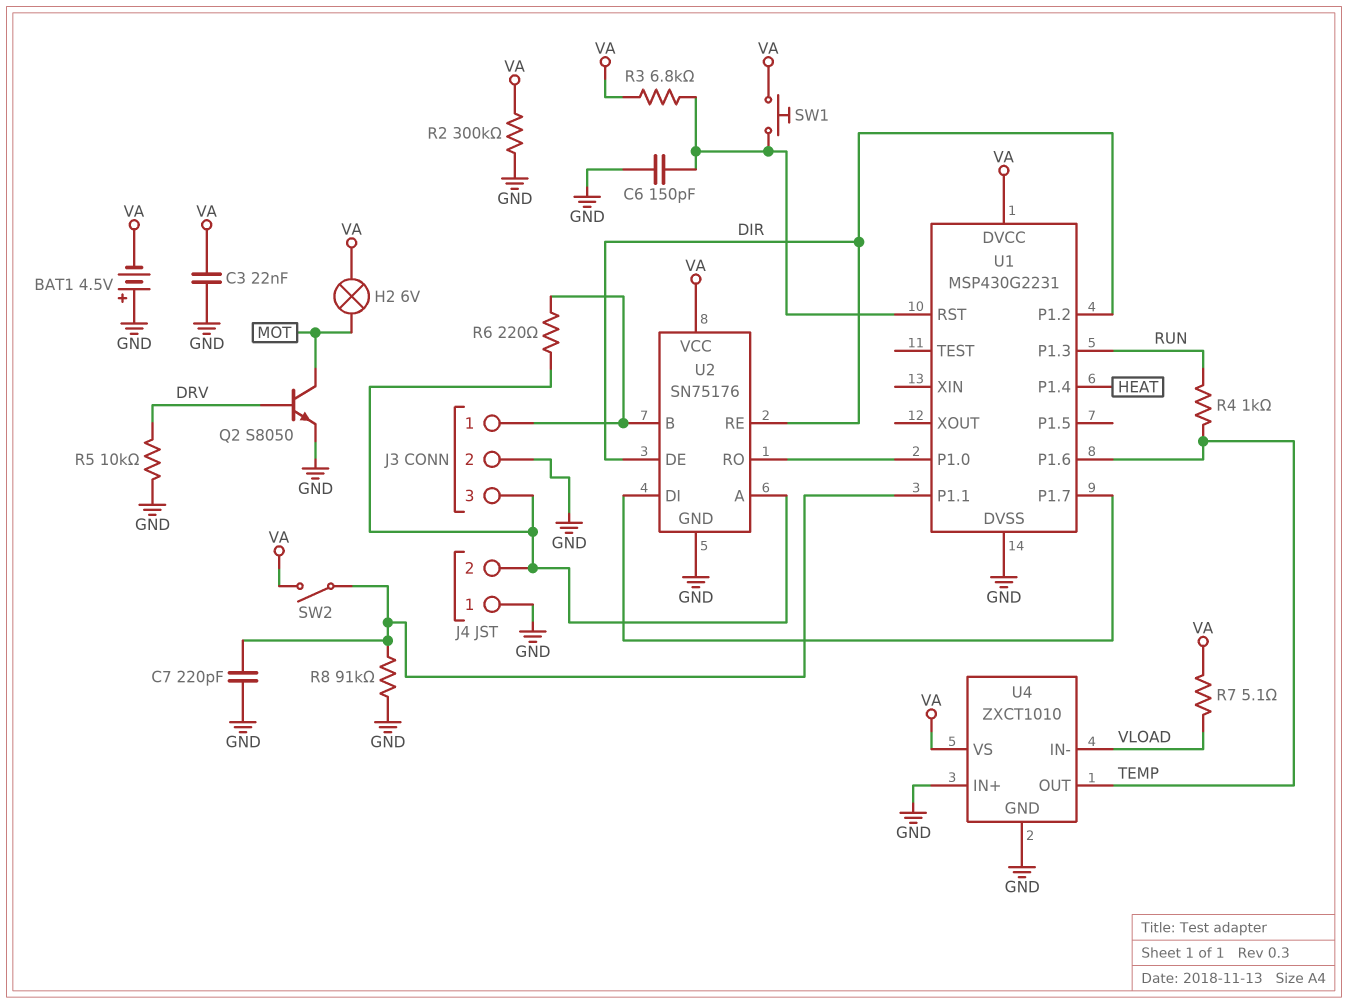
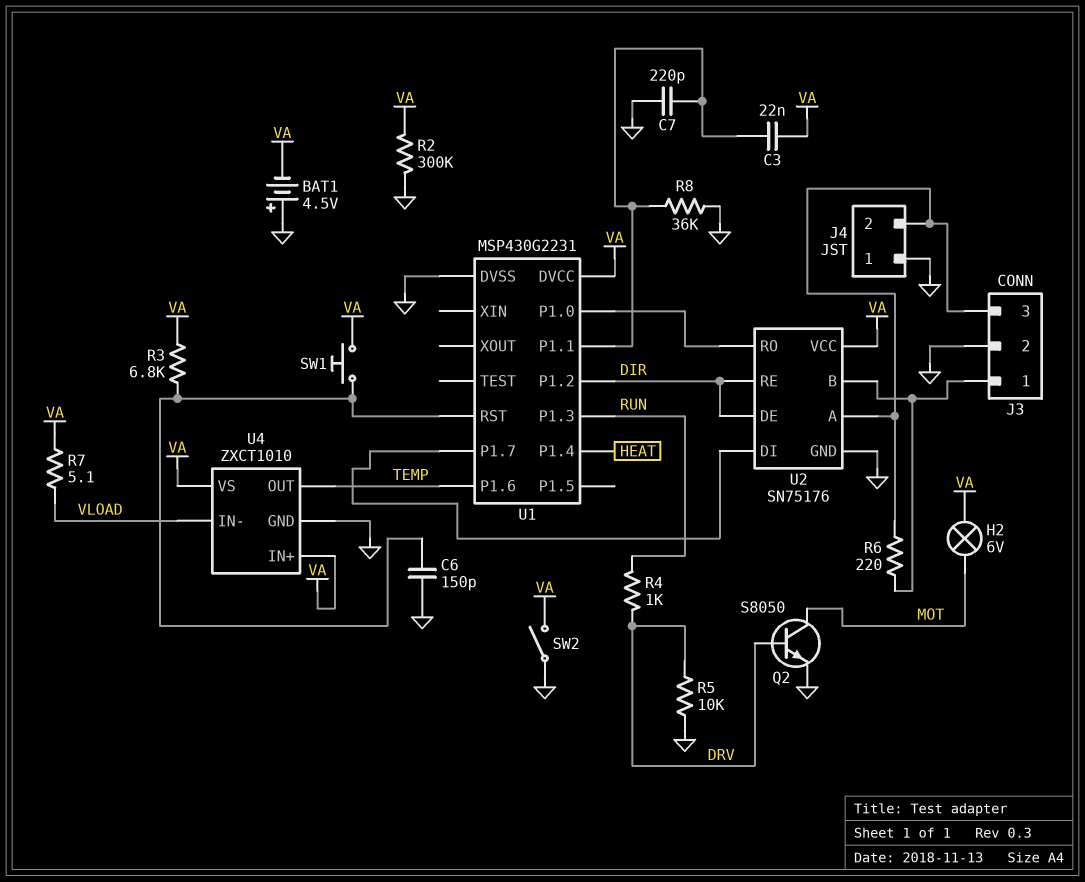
C3: 22nF (GND, VA) -> 22nF (U1/P1.1, VA)
R4: 1k (RUN, TEMP) -> 1k (DRV, RUN)
R8: 91k (GND, U1/P1.1) -> 36k (GND, U1/P1.1)
SW2: switch (U1/P1.1, VA) -> switch (GND, VA)
U4 pin IN+: GND -> VA

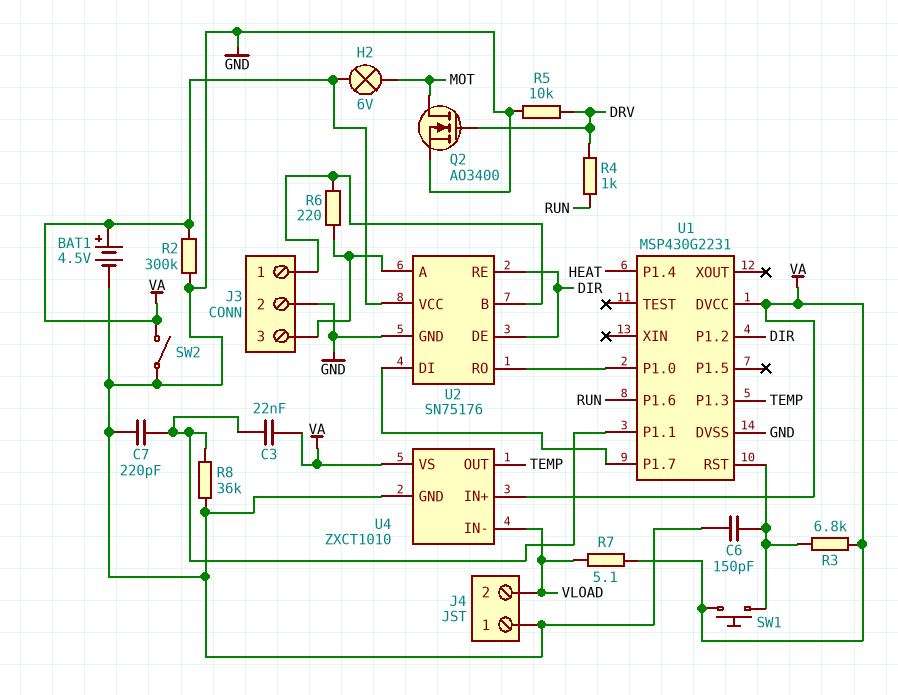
BAT1: 4.5V (plus GND, minus VA) -> 4.5V (plus VA, minus GND)
J4 pin 2: J3/3 -> VLOAD
Q2: NPN S8050 (B DRV, C MOT, E GND) -> NMOS AO3400 (G DRV, D MOT, S GND)
U1 pin P1.3: RUN -> TEMP
U1 pin P1.6: TEMP -> RUN

